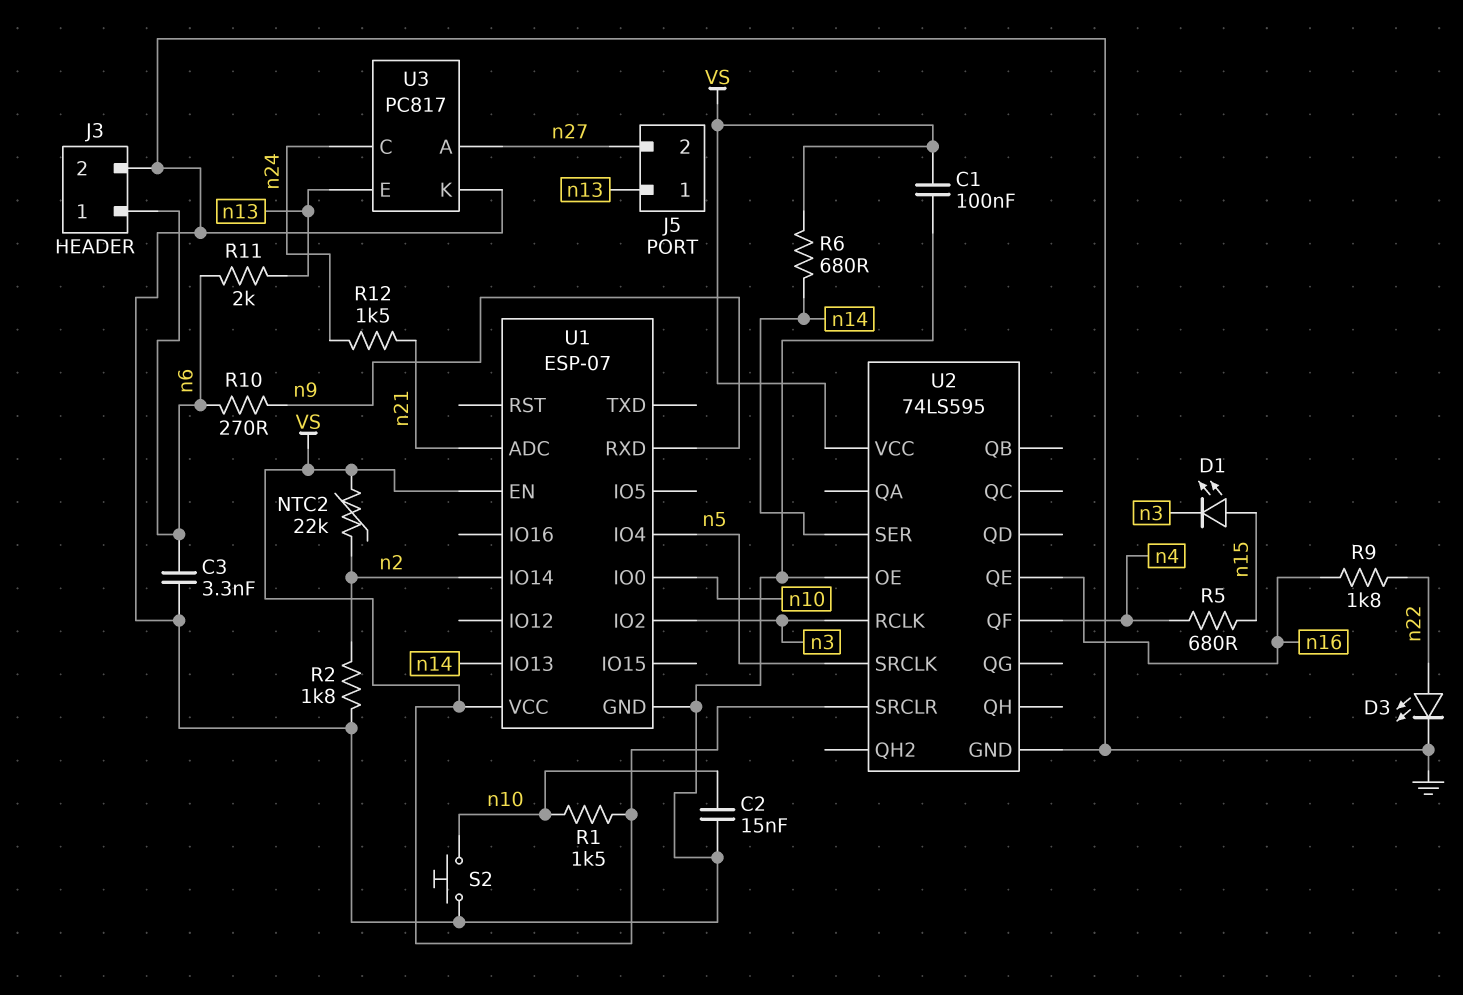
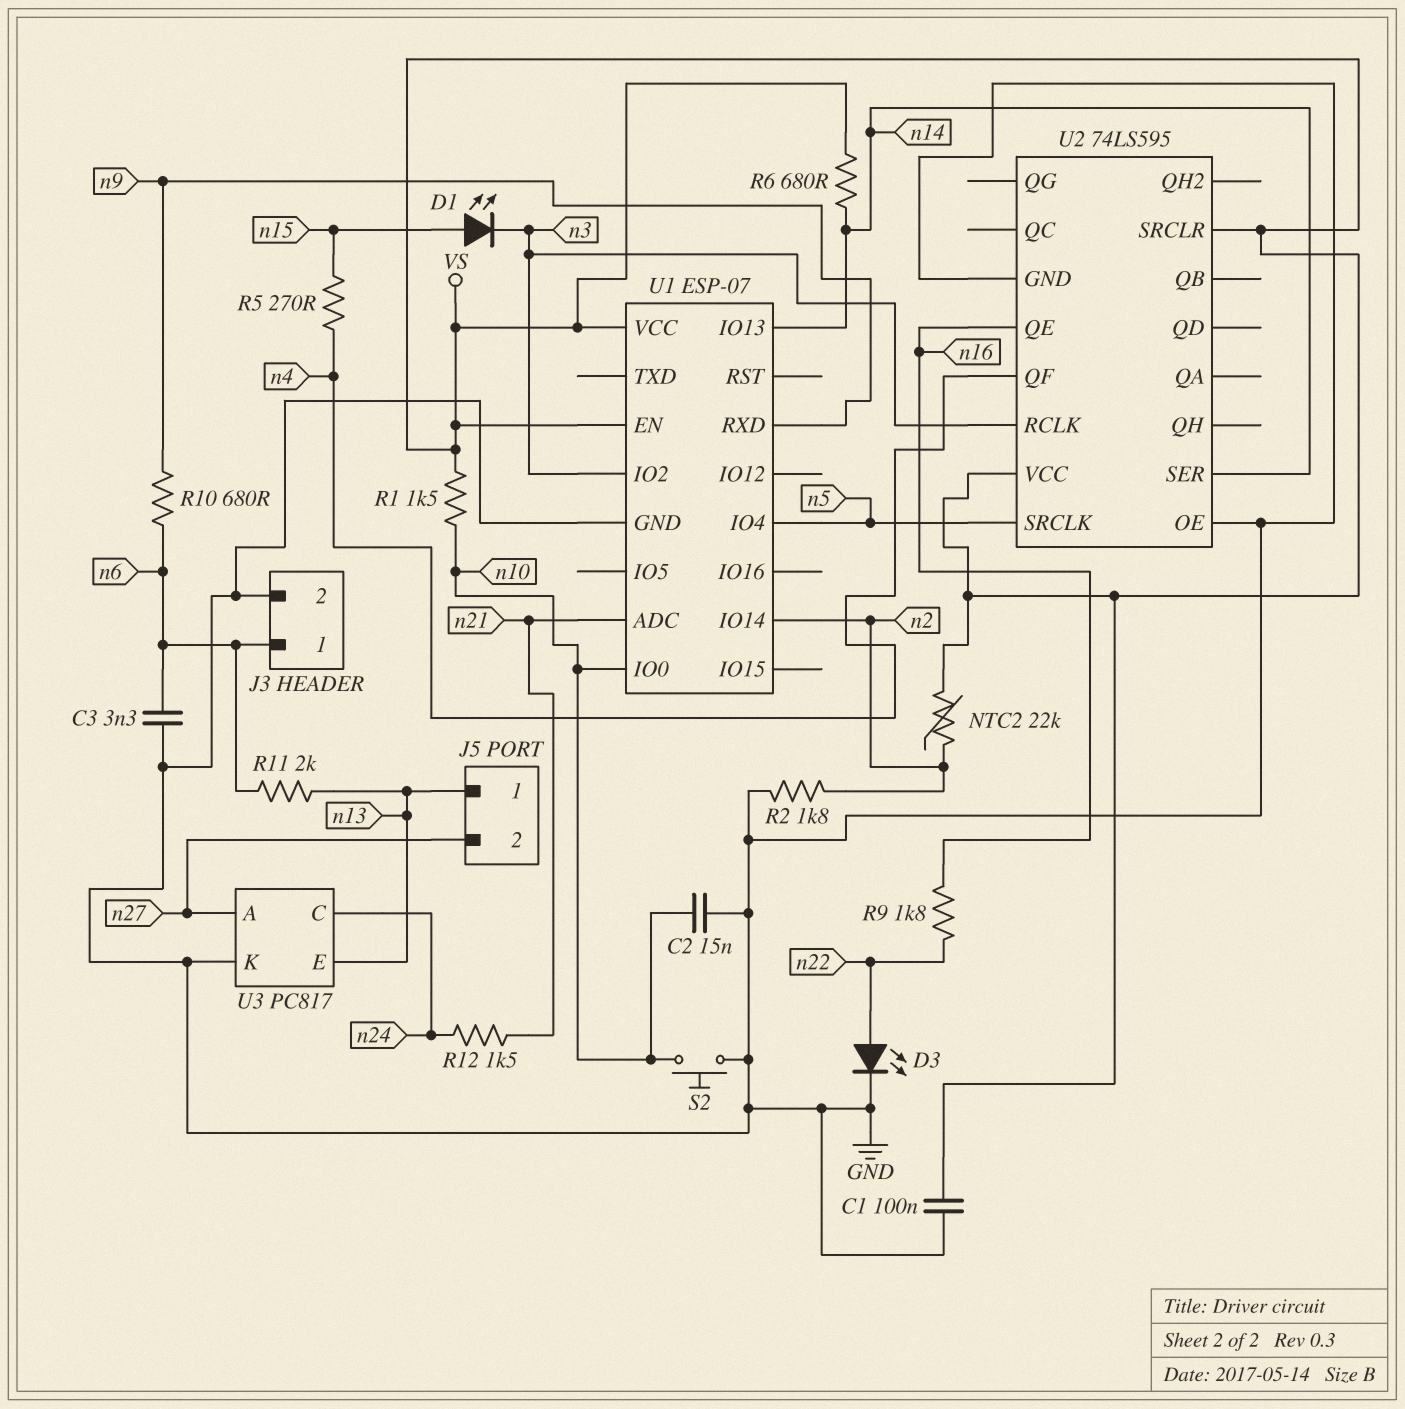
R5: 680 (n4, n15) -> 270 (n4, n15)
R10: 270 (n6, n9) -> 680 (n6, n9)

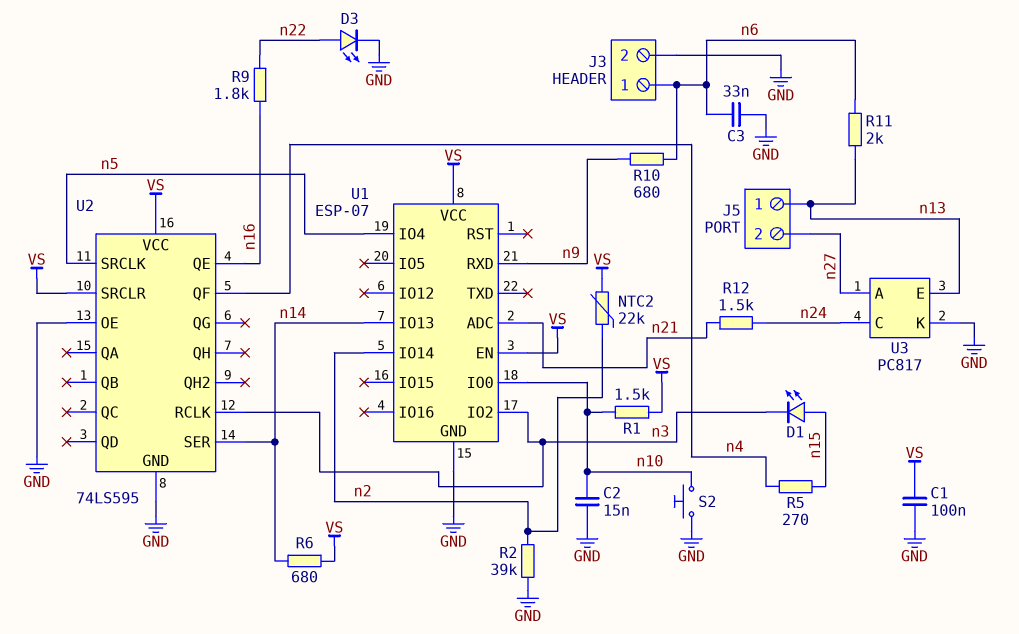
C3: 3.3nF (GND, n6) -> 33nF (GND, n6)
R2: 1.8k (GND, n2) -> 39k (GND, n2)

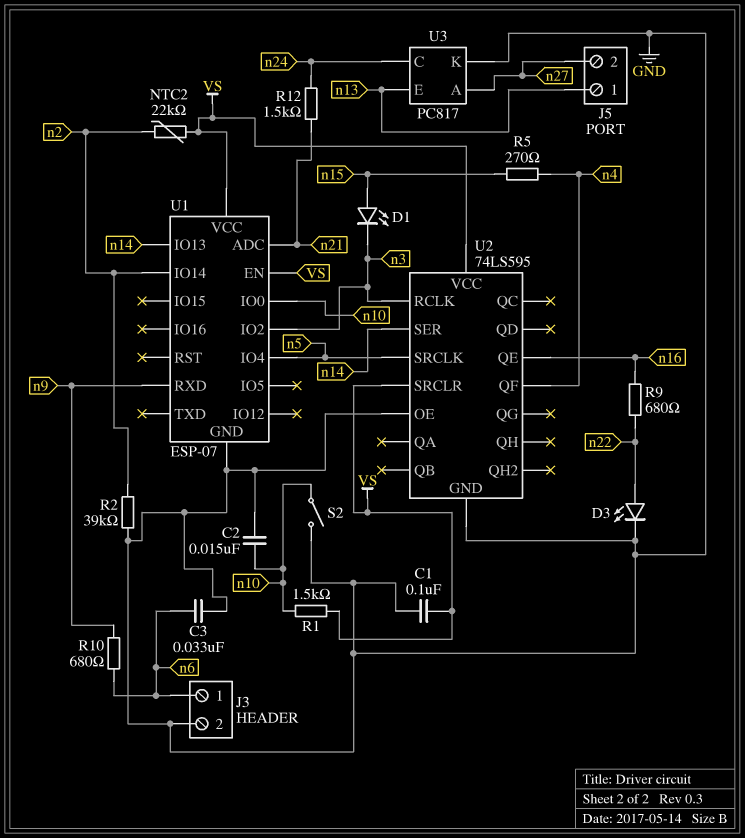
R6: 680 (VS, n14) -> none
R9: 1.8k (n16, n22) -> 680 (n16, n22)
R11: 2k (n6, n13) -> none
S2: button (GND, n10) -> switch (GND, n10)

